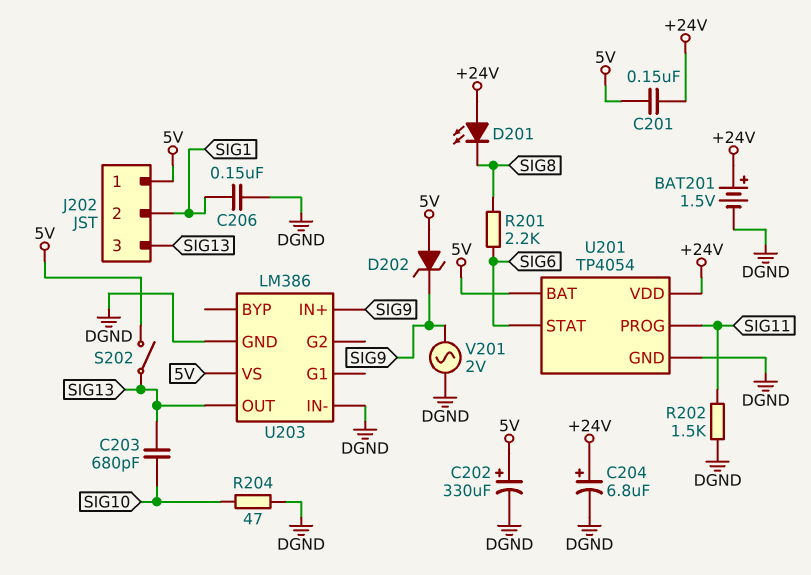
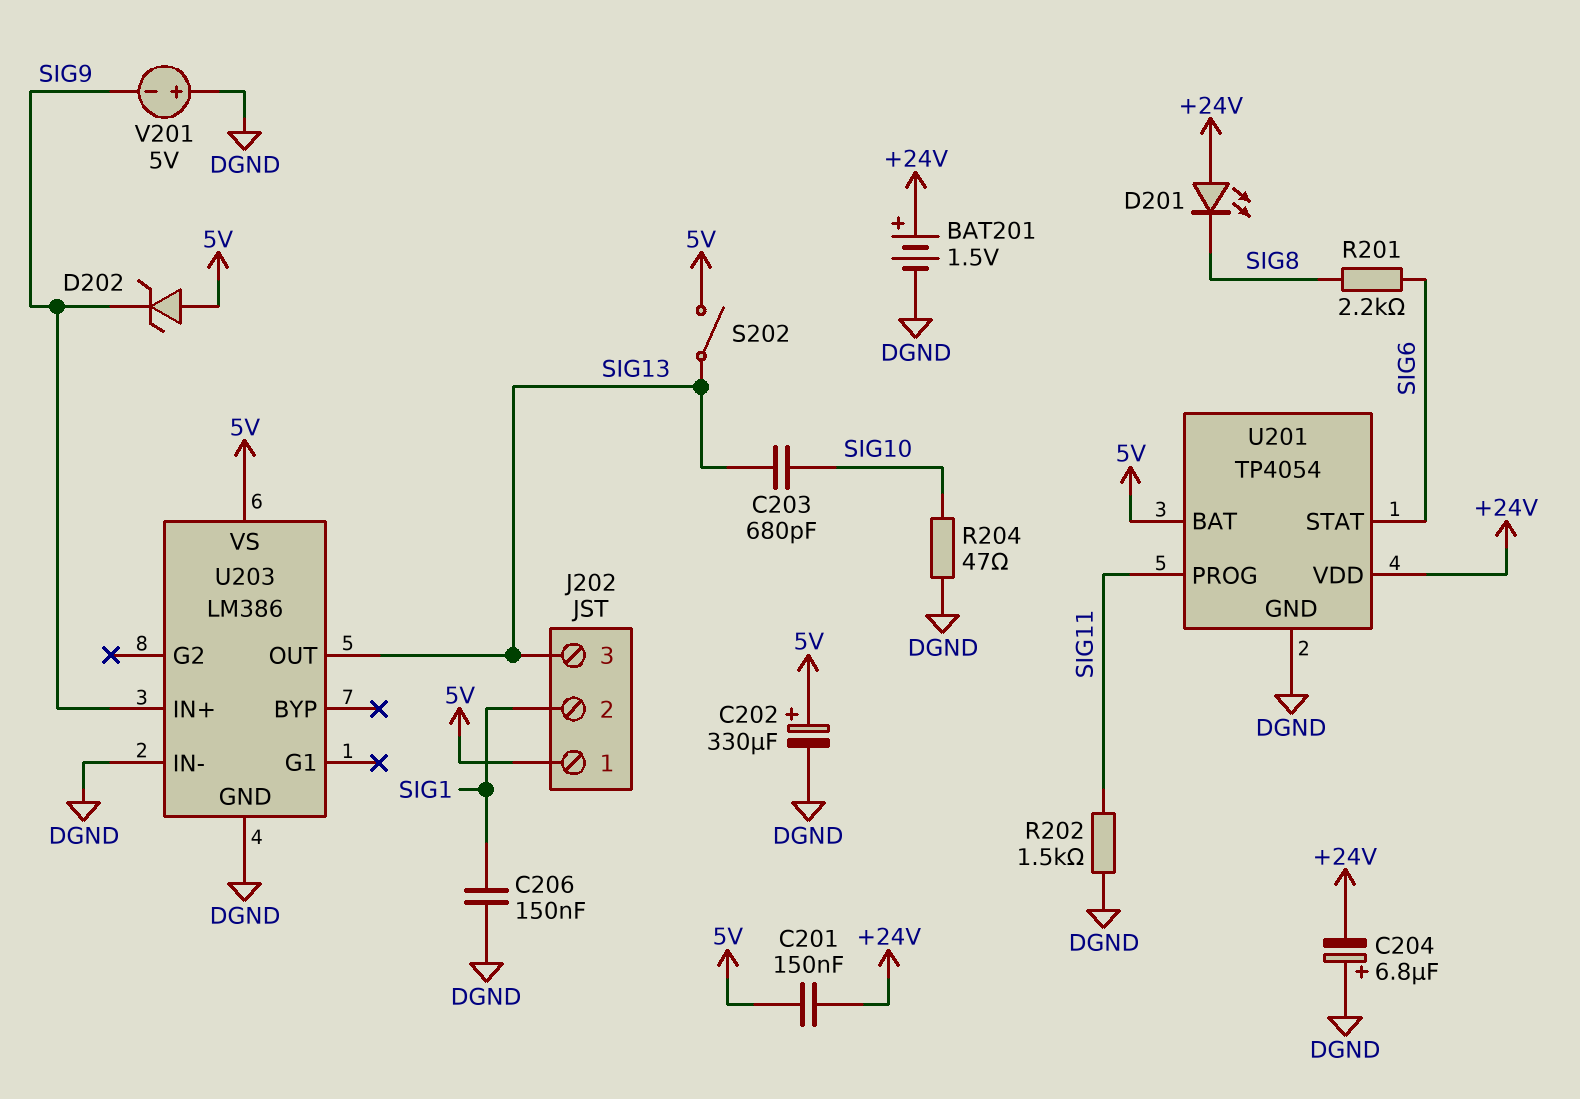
C204: 6.8uF (plus +24V, minus DGND) -> 6.8uF (plus DGND, minus +24V)
V201: AC 2V (DGND, SIG9) -> 5V (plus DGND, minus SIG9)

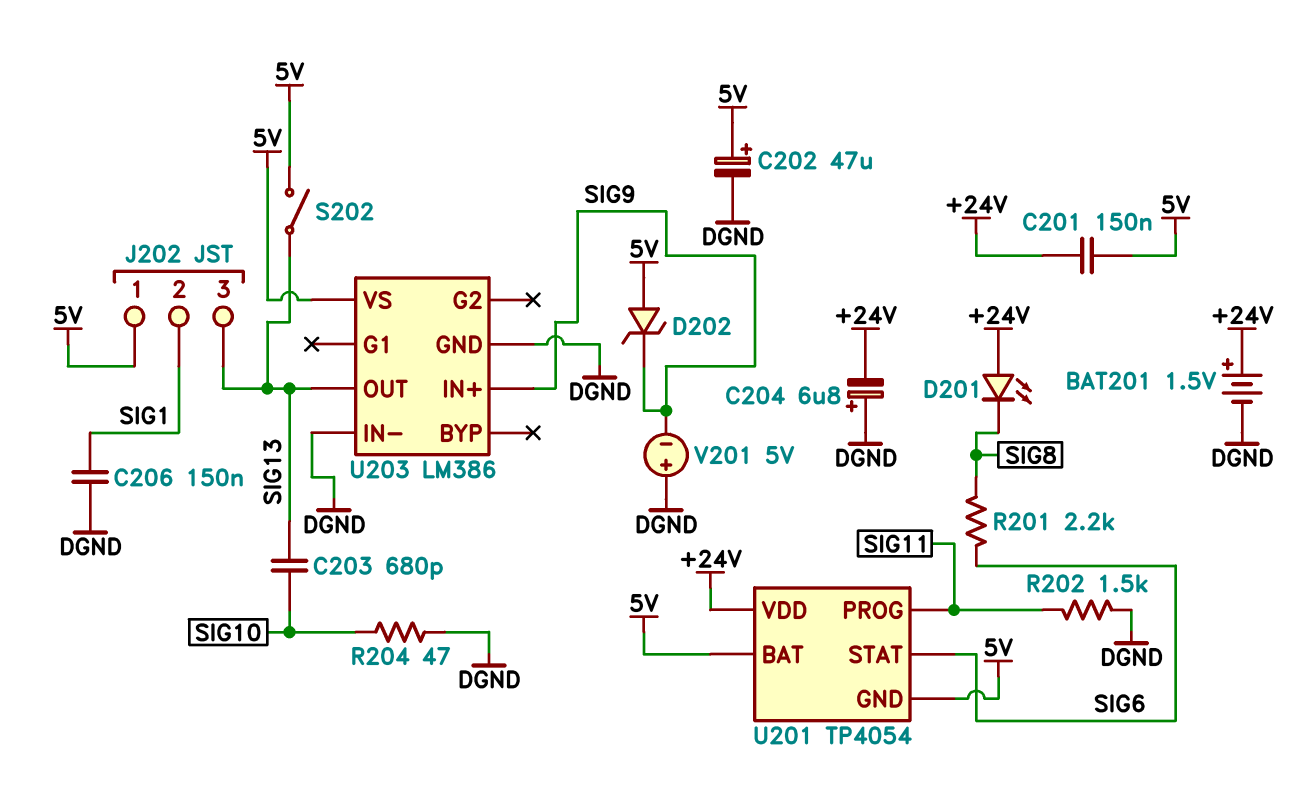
C202: 330uF (plus 5V, minus DGND) -> 47uF (plus 5V, minus DGND)
U201 pin GND: DGND -> 5V

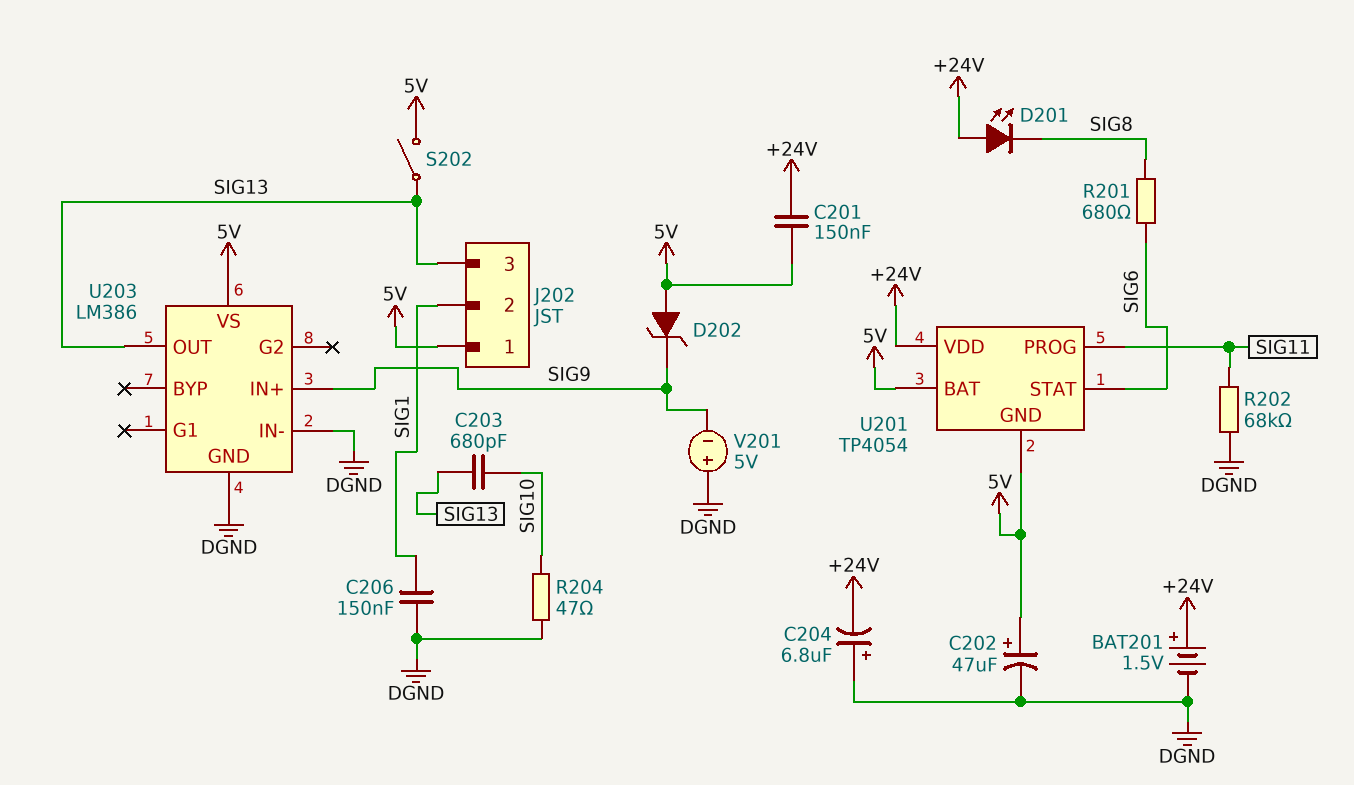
R201: 2.2k (SIG6, SIG8) -> 680 (SIG6, SIG8)
R202: 1.5k (DGND, SIG11) -> 68k (DGND, SIG11)

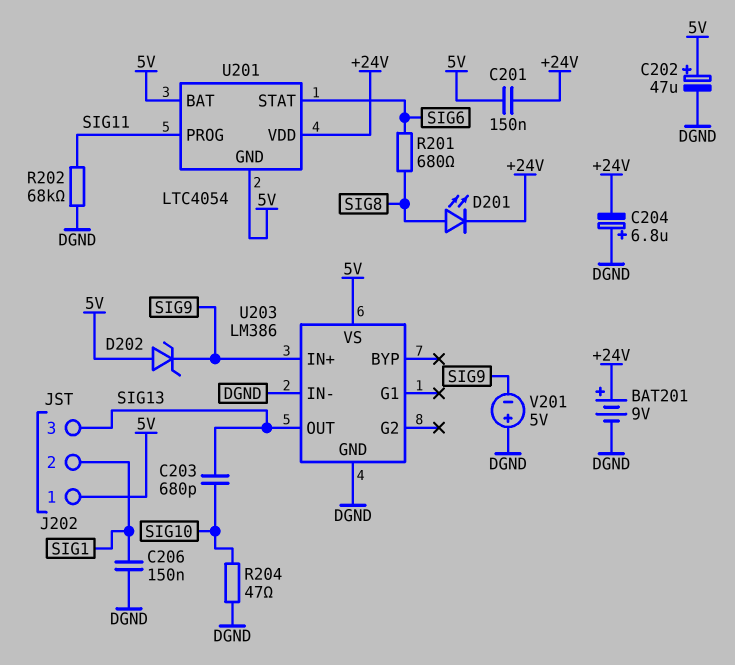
BAT201: 1.5V (plus +24V, minus DGND) -> 9V (plus +24V, minus DGND)
D201: LED (A +24V, K SIG8) -> LED (A SIG8, K +24V)
S202: switch (5V, SIG13) -> none
U201: TP4054 -> LTC4054

